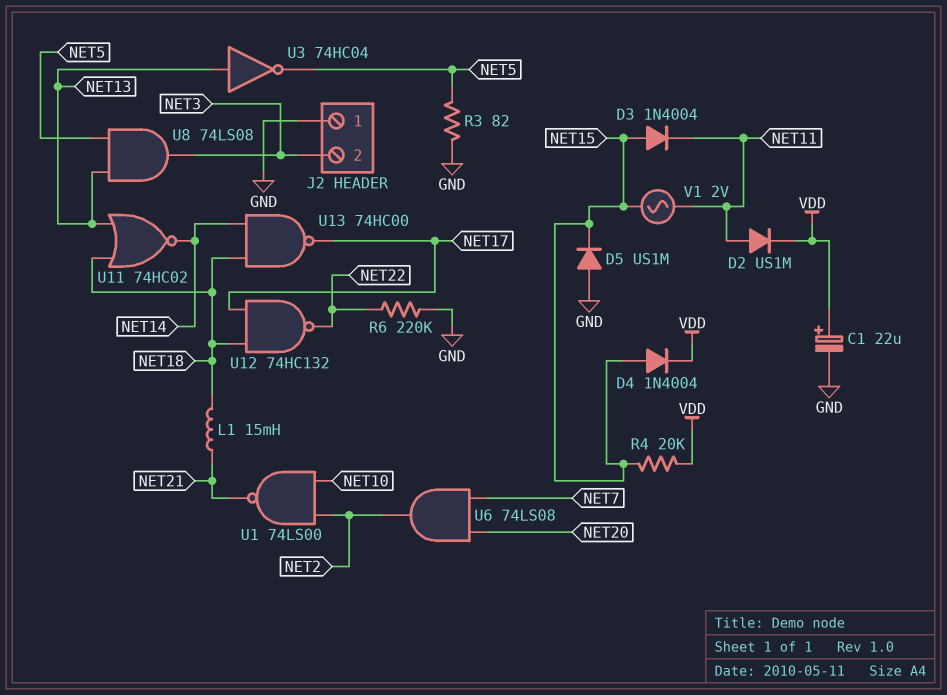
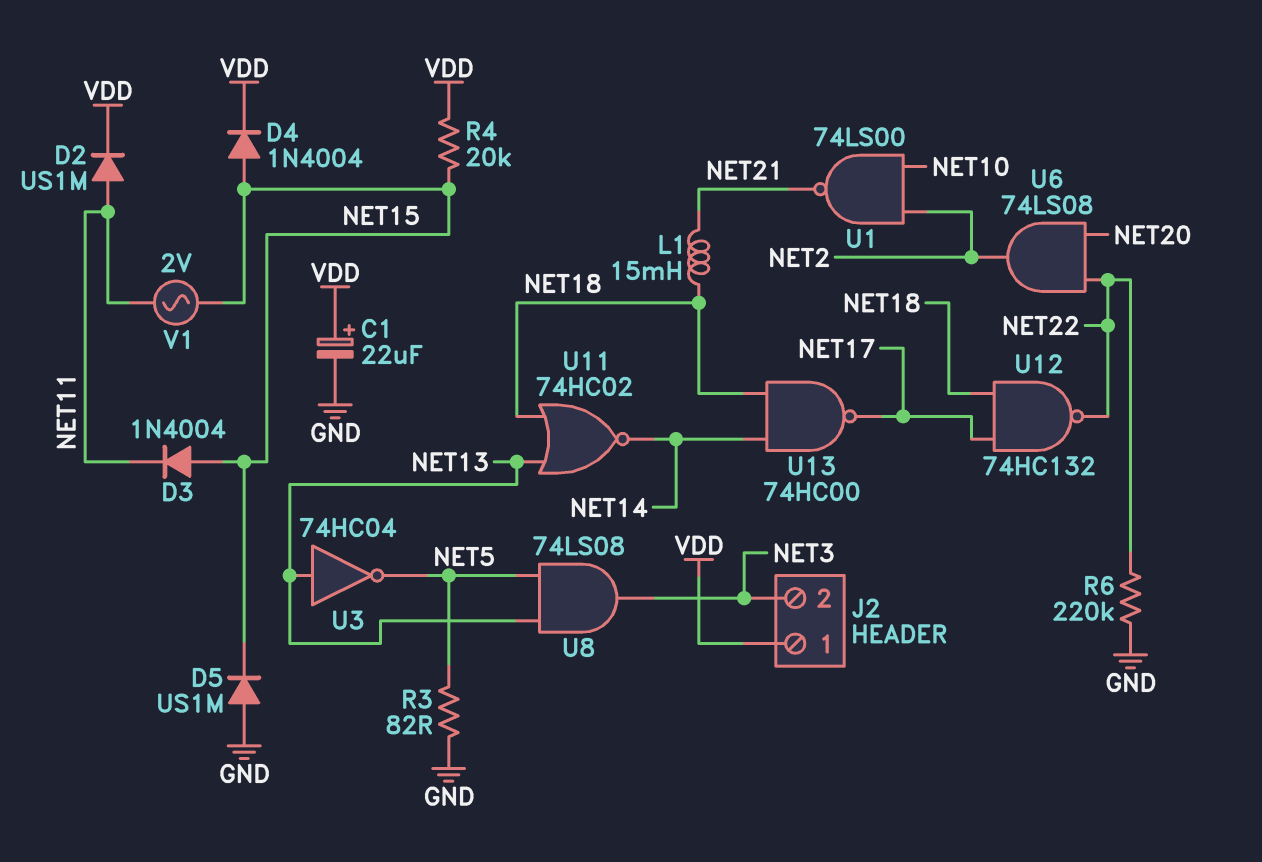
J2 pin 1: GND -> VDD
U6: AND 74LS08 (in NET7, in NET20, out NET2) -> AND 74LS08 (in NET20, in NET22, out NET2)

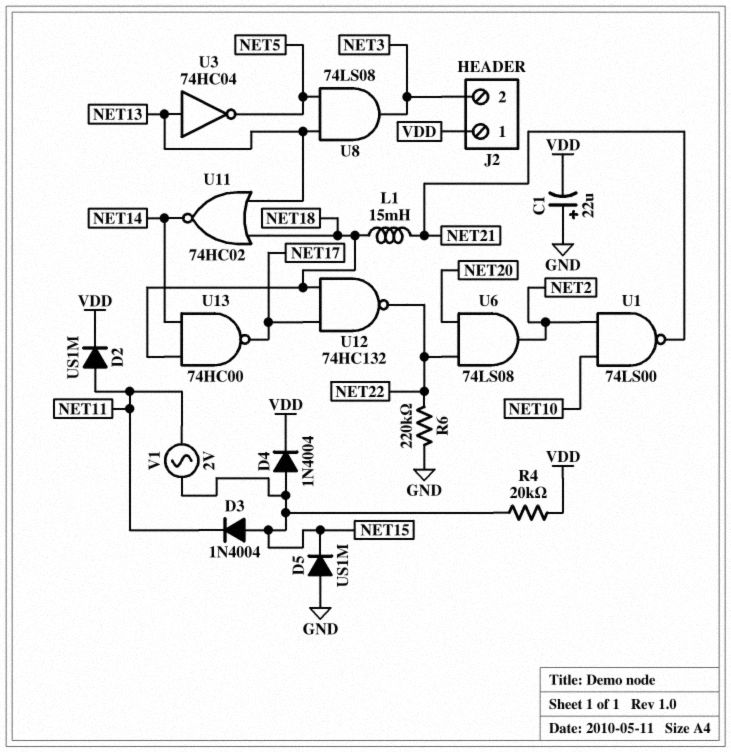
C1: 22uF (plus VDD, minus GND) -> 22uF (plus GND, minus VDD)
R3: 82 (GND, NET5) -> none

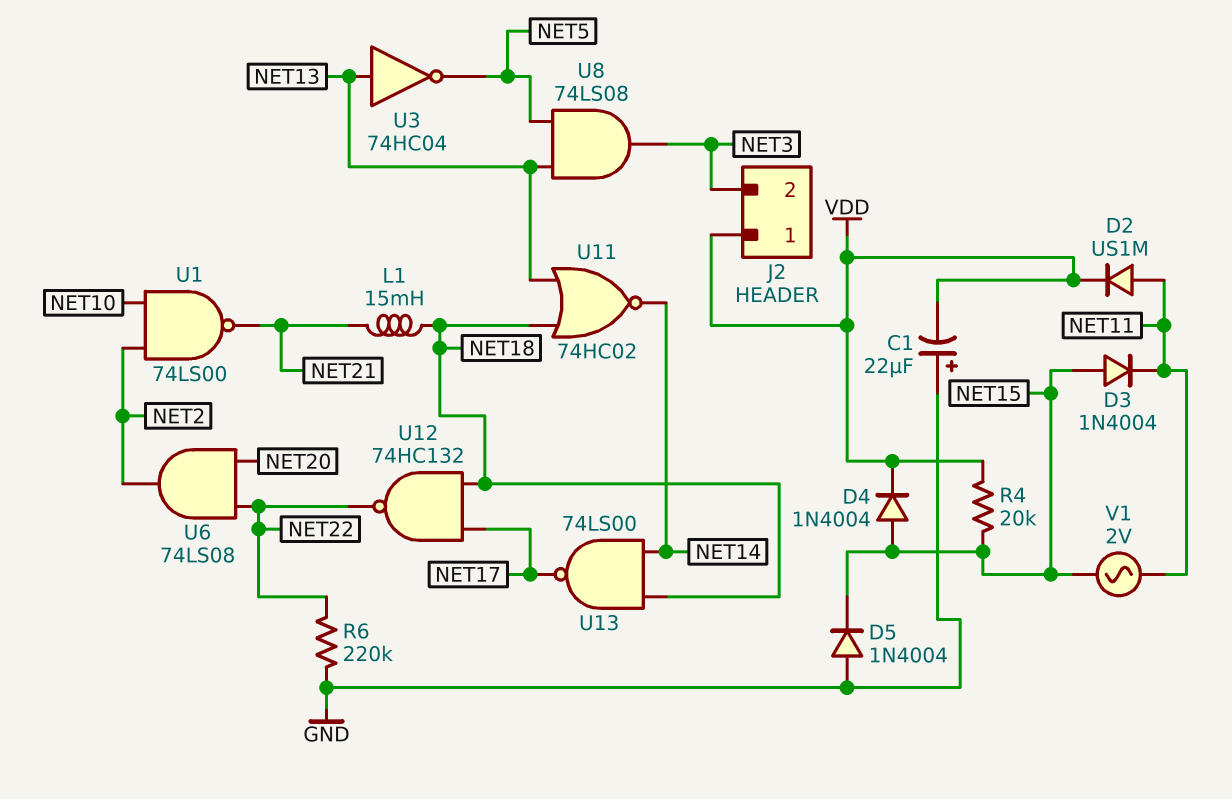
D5: diode US1M (A GND, K NET15) -> diode 1N4004 (A GND, K NET15)
U13: NAND 74HC00 (in NET14, in NET18, out NET17) -> NAND 74LS00 (in NET14, in NET18, out NET17)

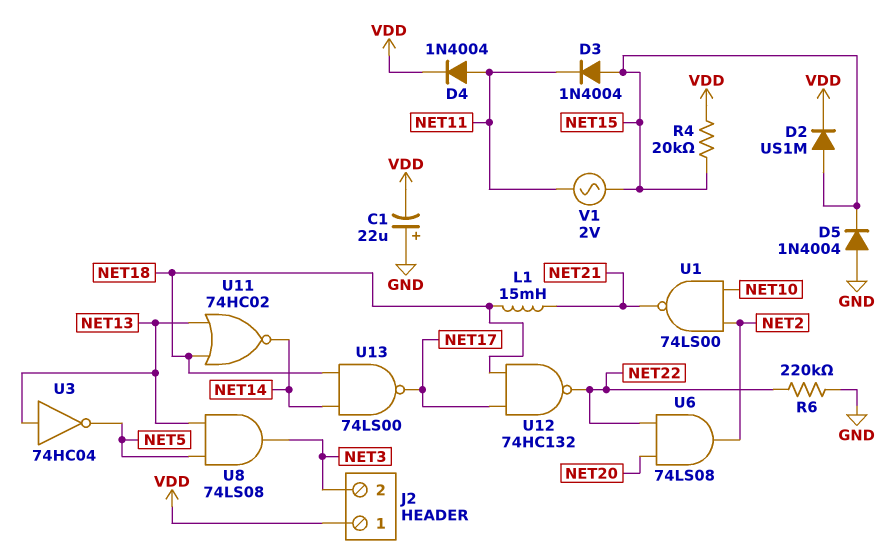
D2: diode US1M (A NET11, K VDD) -> diode US1M (A NET15, K VDD)
D4: diode 1N4004 (A NET15, K VDD) -> diode 1N4004 (A NET11, K VDD)

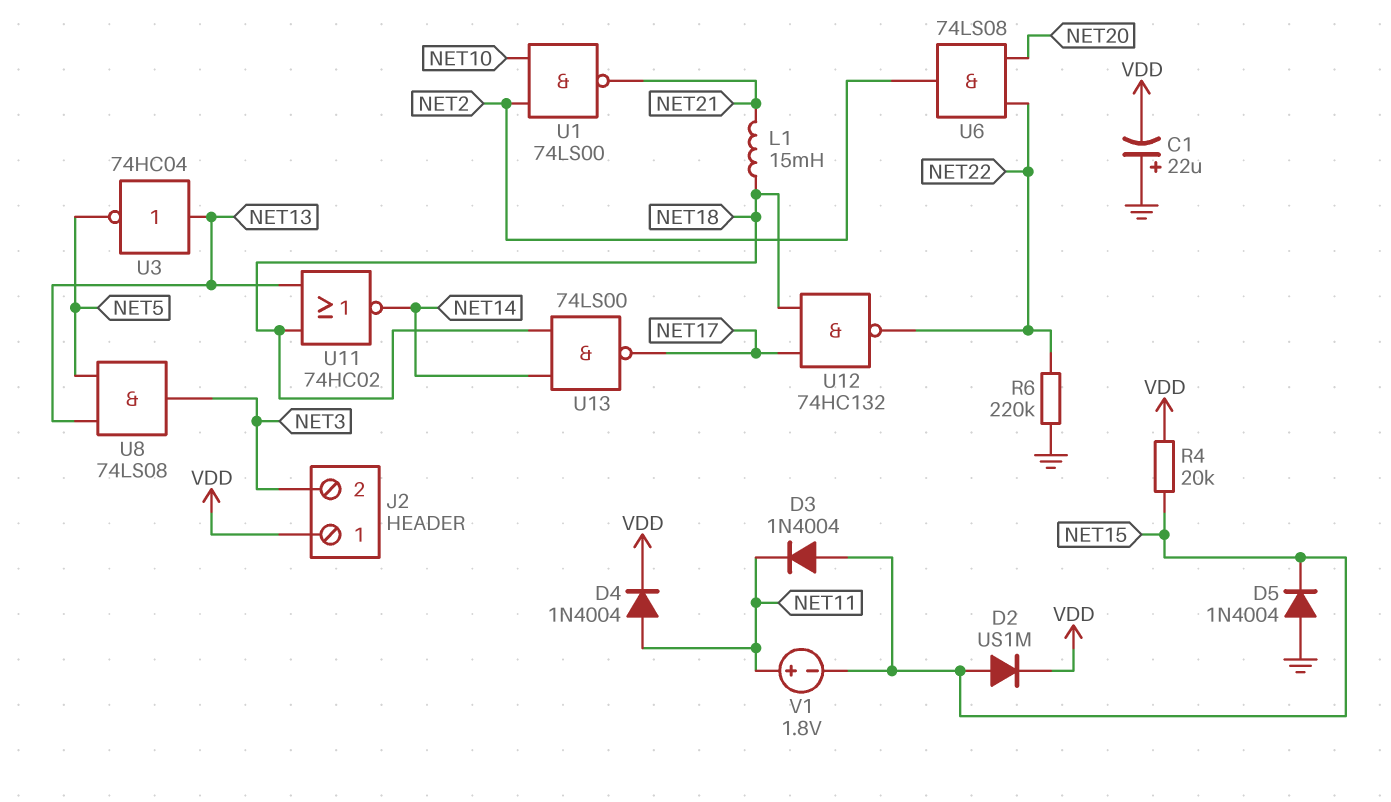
V1: AC 2V (NET11, NET15) -> 1.8V (plus NET11, minus NET15)

